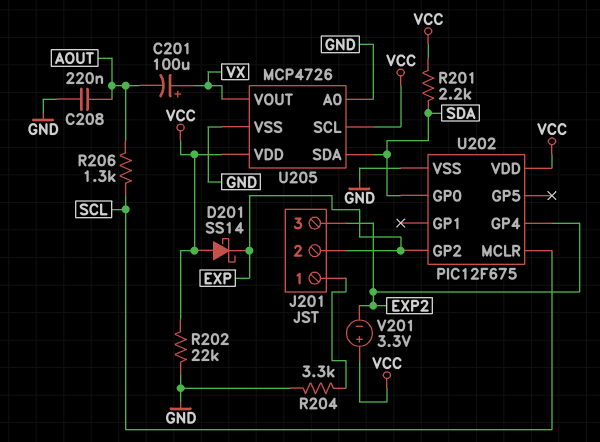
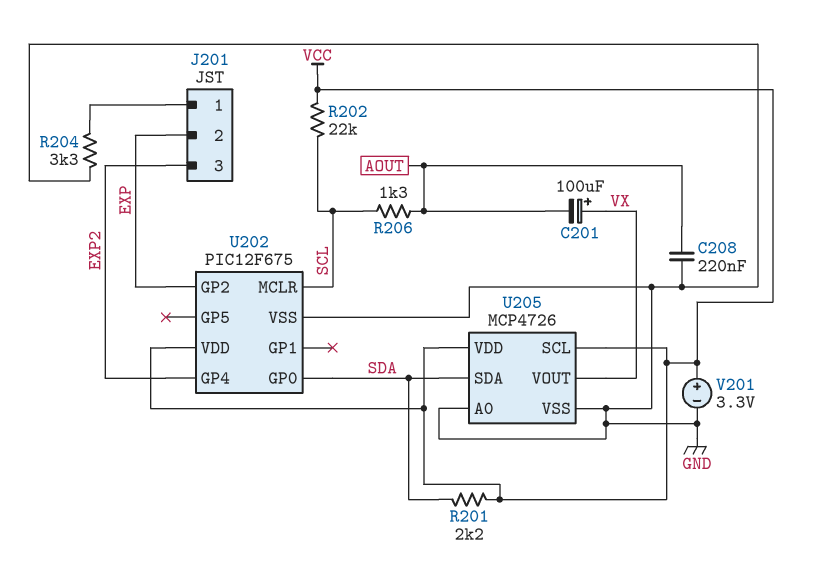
D201: schottky SS14 (A VCC, K EXP) -> none
R202: 22k (GND, VCC) -> 22k (SCL, VCC)
V201: 3.3V (plus VCC, minus EXP2) -> 3.3V (plus VCC, minus GND)

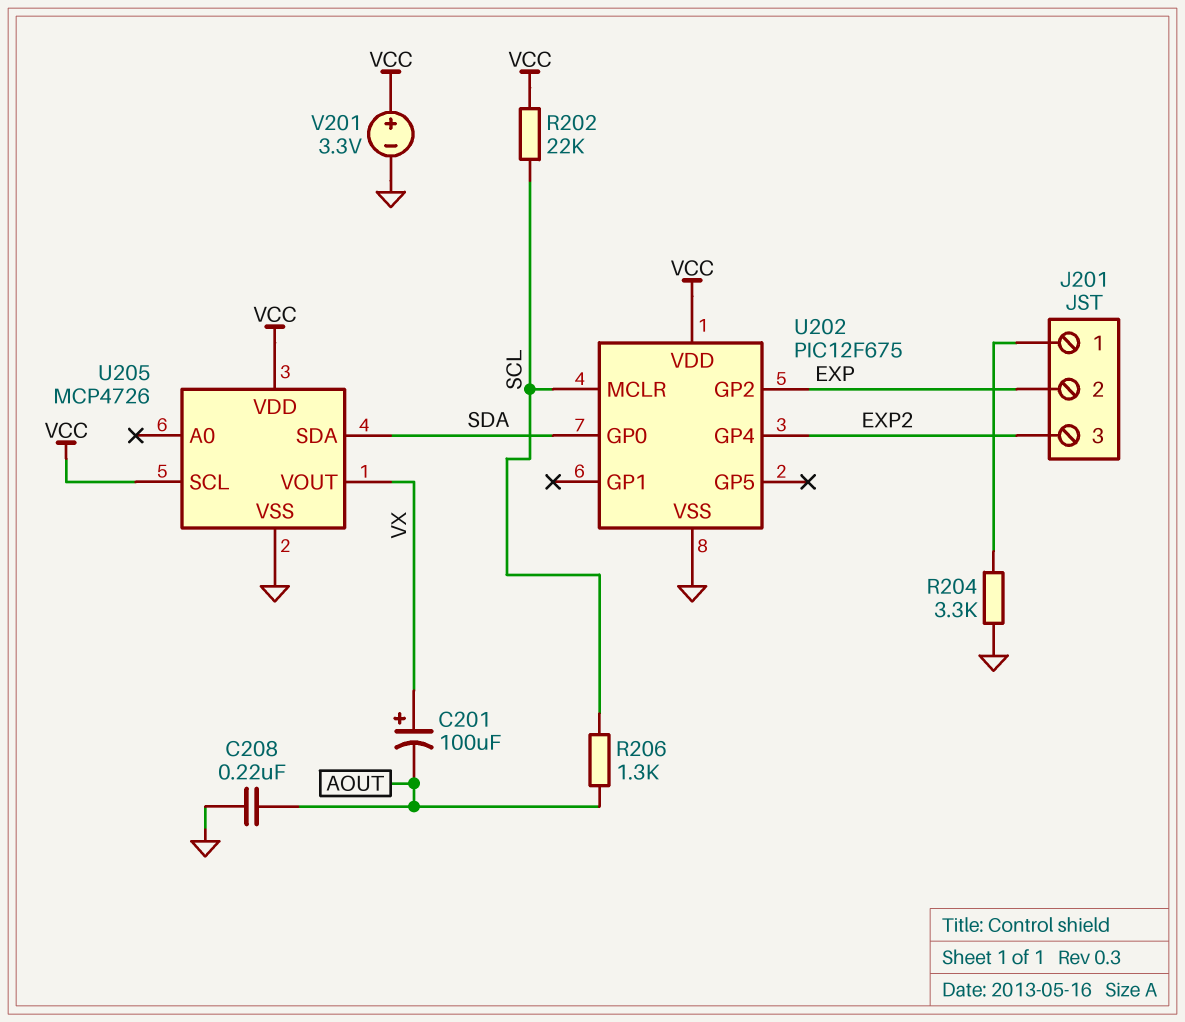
R201: 2.2k (SDA, VCC) -> none
U205 pin A0: GND -> none

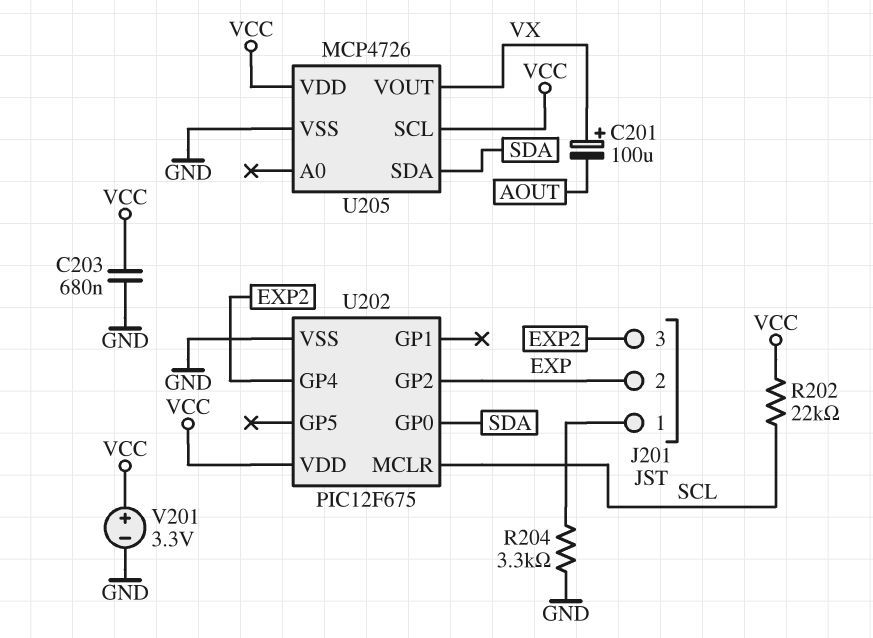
C203: none -> 680nF (GND, VCC)
C208: 220nF (AOUT, GND) -> none
R206: 1.3k (AOUT, SCL) -> none

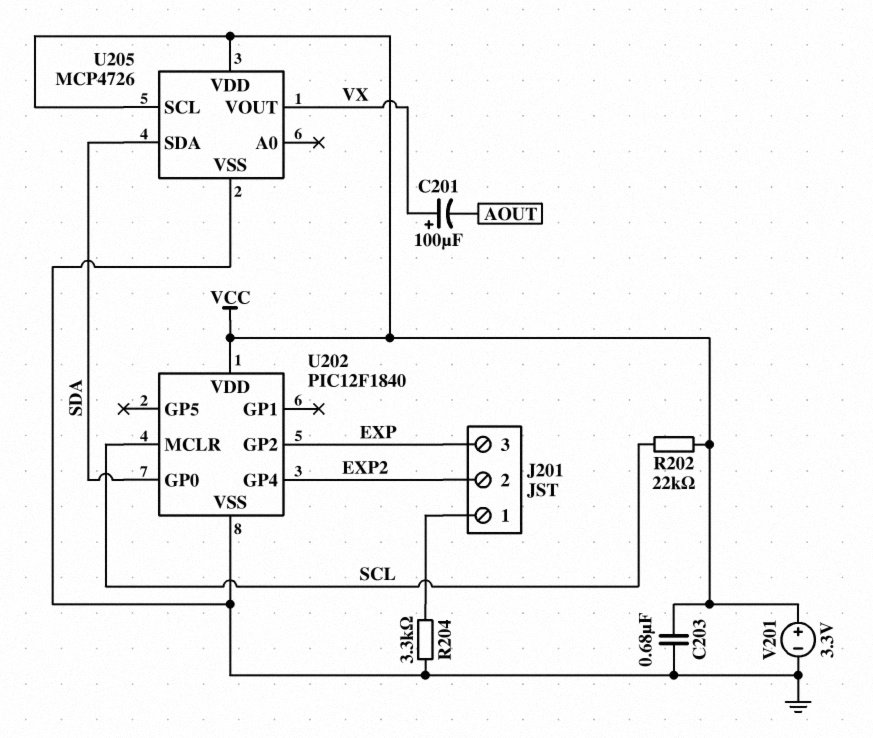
J201 pin 2: EXP -> EXP2
J201 pin 3: EXP2 -> EXP
U202: PIC12F675 -> PIC12F1840

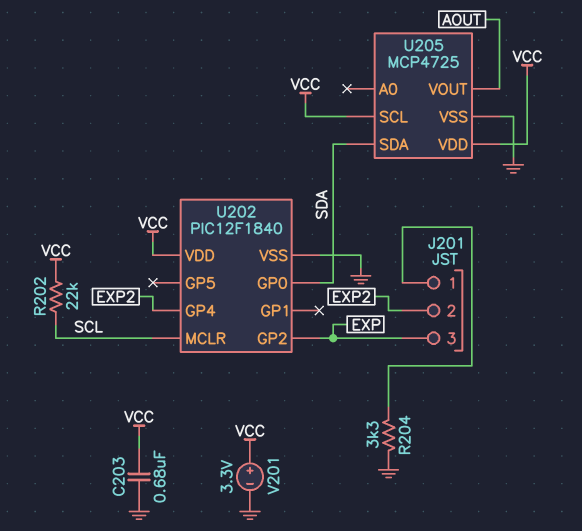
C201: 100uF (plus VX, minus AOUT) -> none
U205: MCP4726 -> MCP4725
U205 pin VOUT: VX -> AOUT

